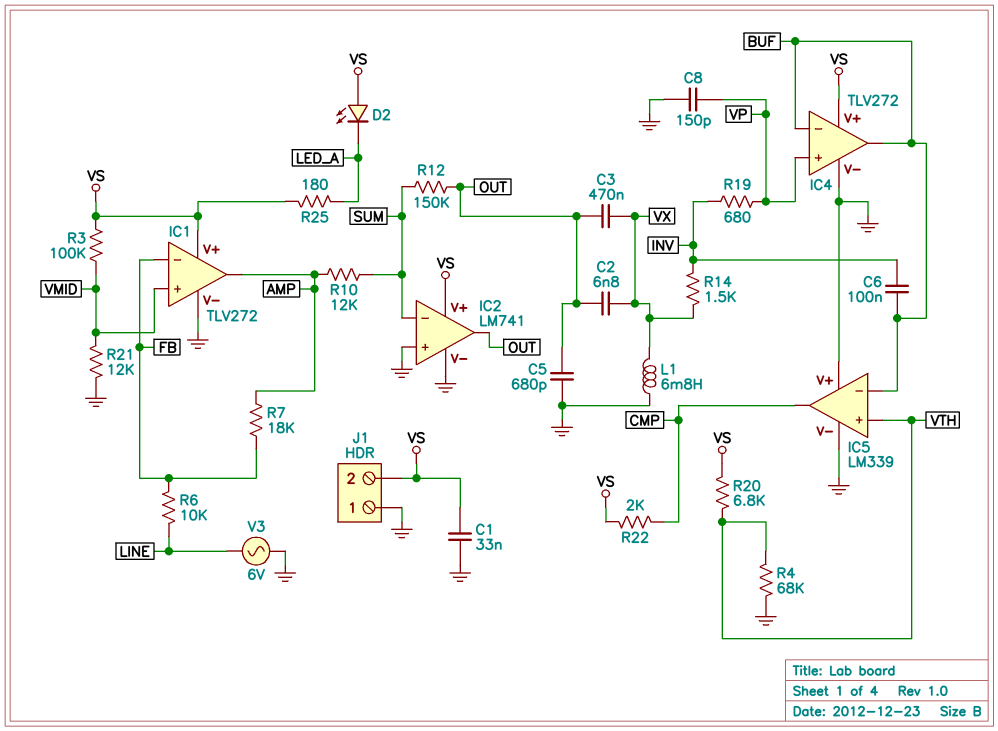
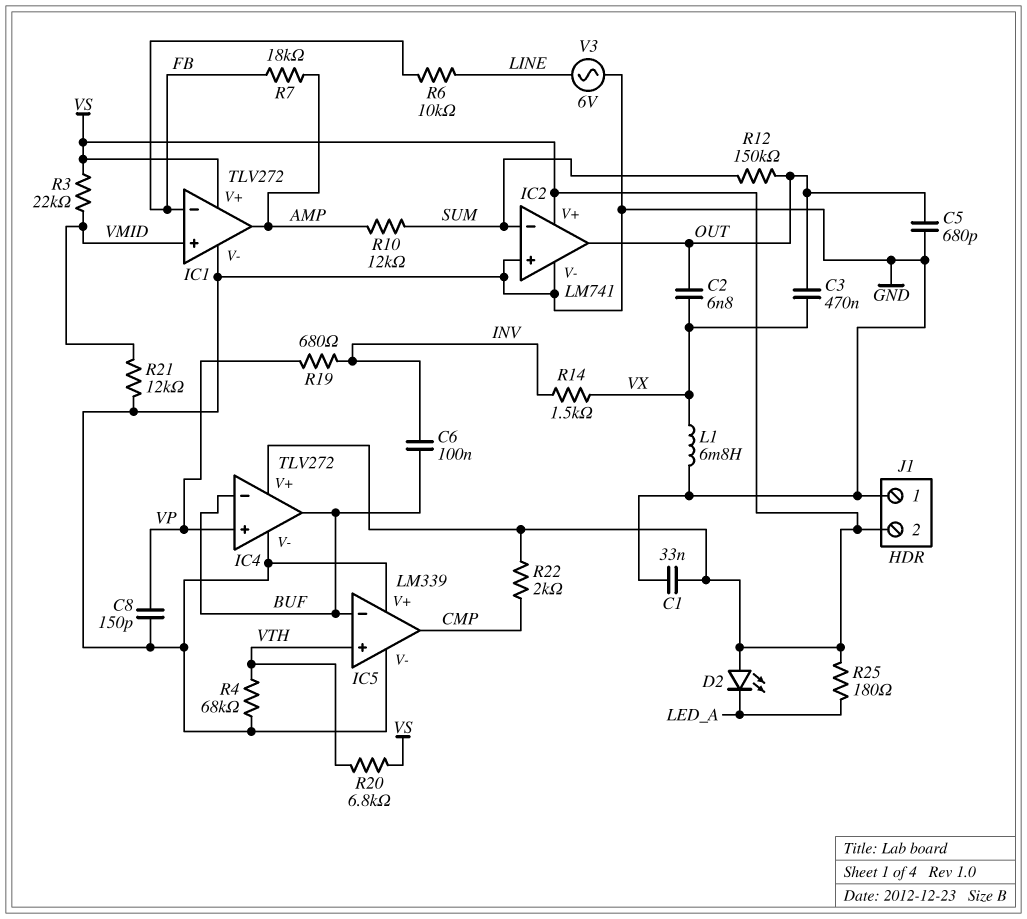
R3: 100k (VMID, VS) -> 22k (VMID, VS)

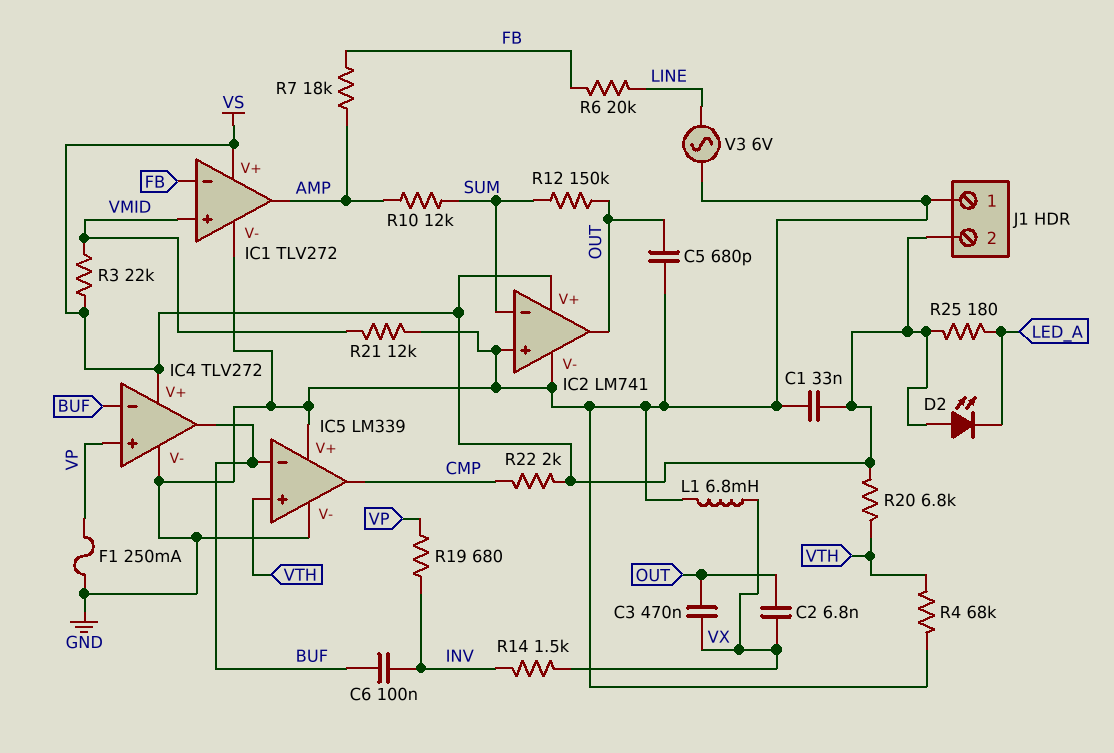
C8: 150pF (GND, VP) -> none
F1: none -> 250mA (GND, VP)
R6: 10k (FB, LINE) -> 20k (FB, LINE)

